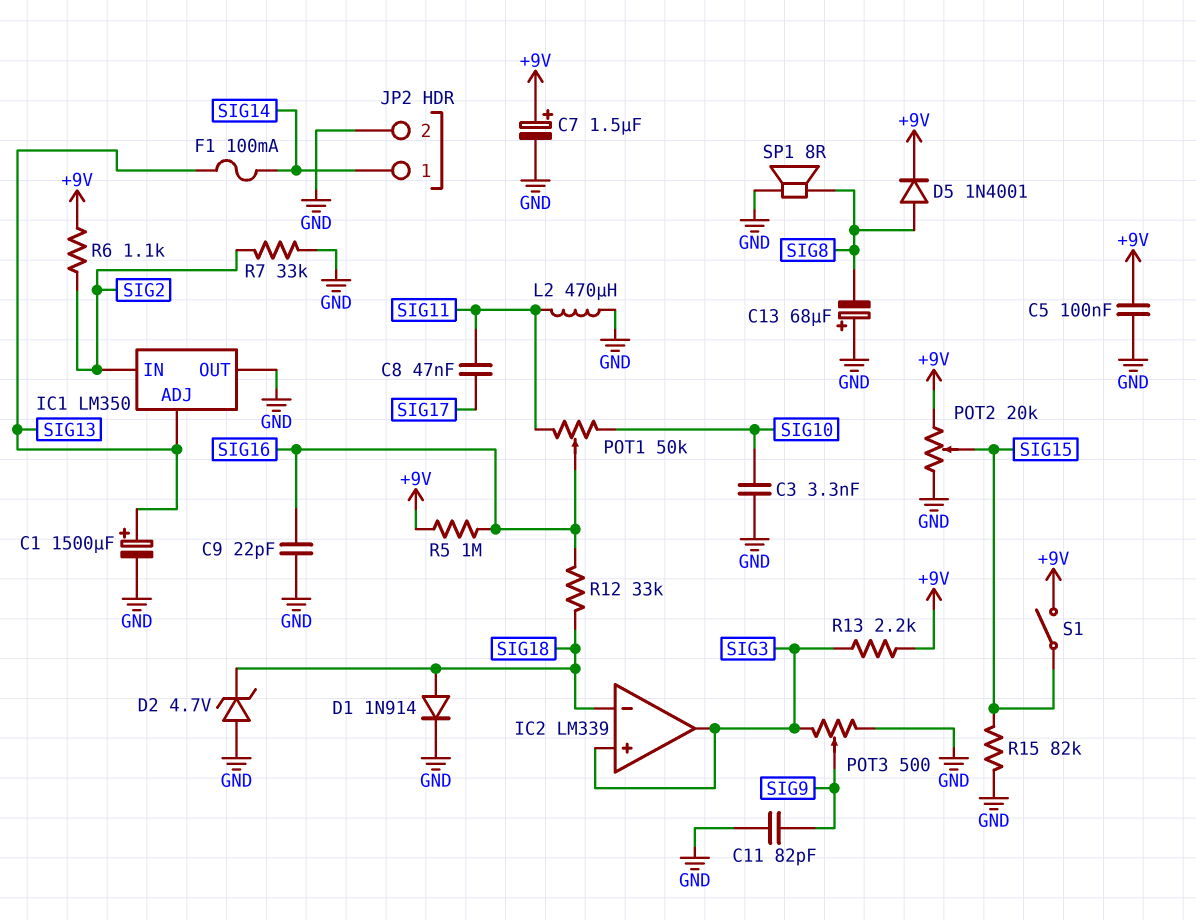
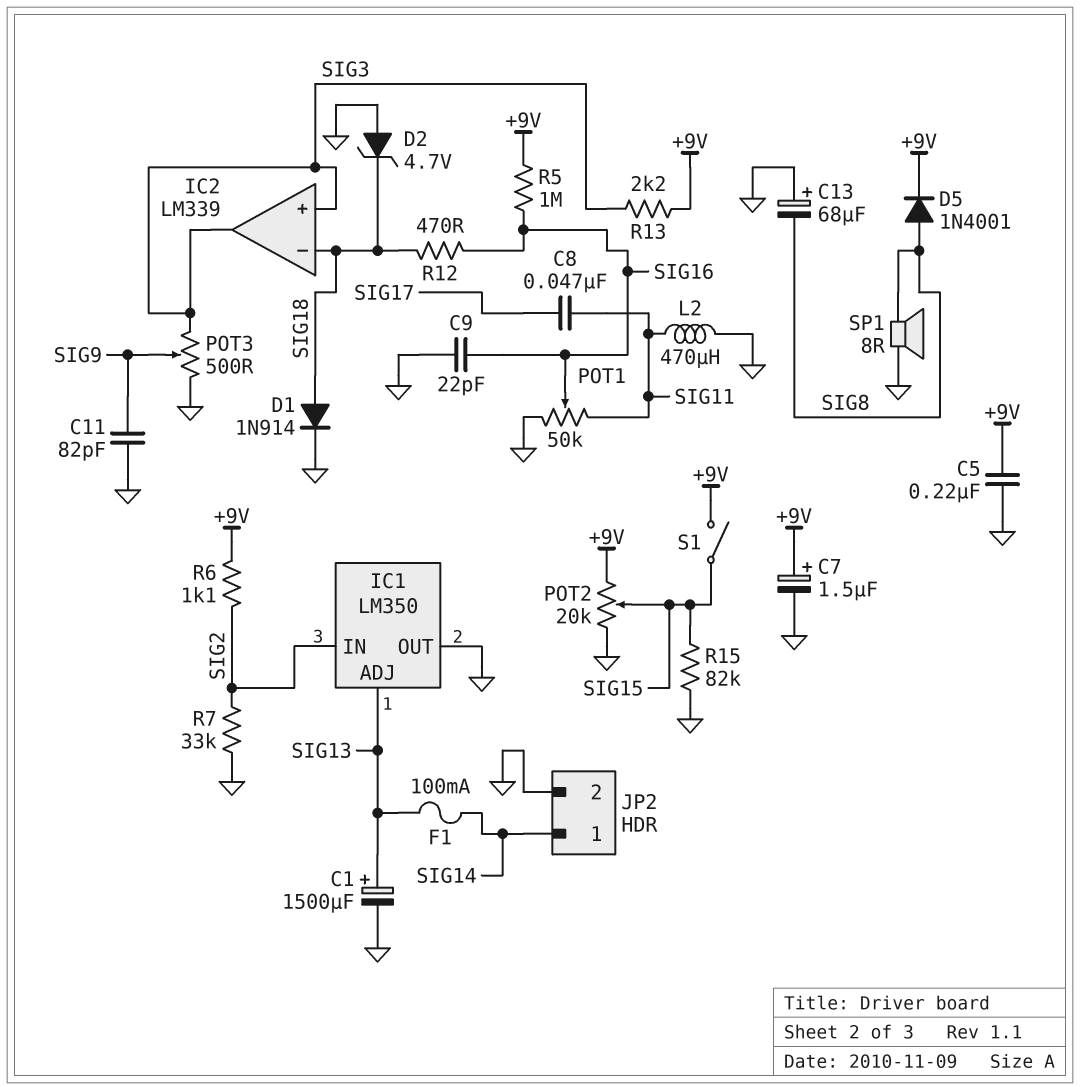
C3: 3.3nF (GND, SIG10) -> none
C5: 100nF (+9V, GND) -> 220nF (+9V, GND)
POT1: 50k (SIG10, SIG11, wiper SIG16) -> 50k (GND, SIG11, wiper SIG16)
R12: 33k (SIG16, SIG18) -> 470 (SIG16, SIG18)

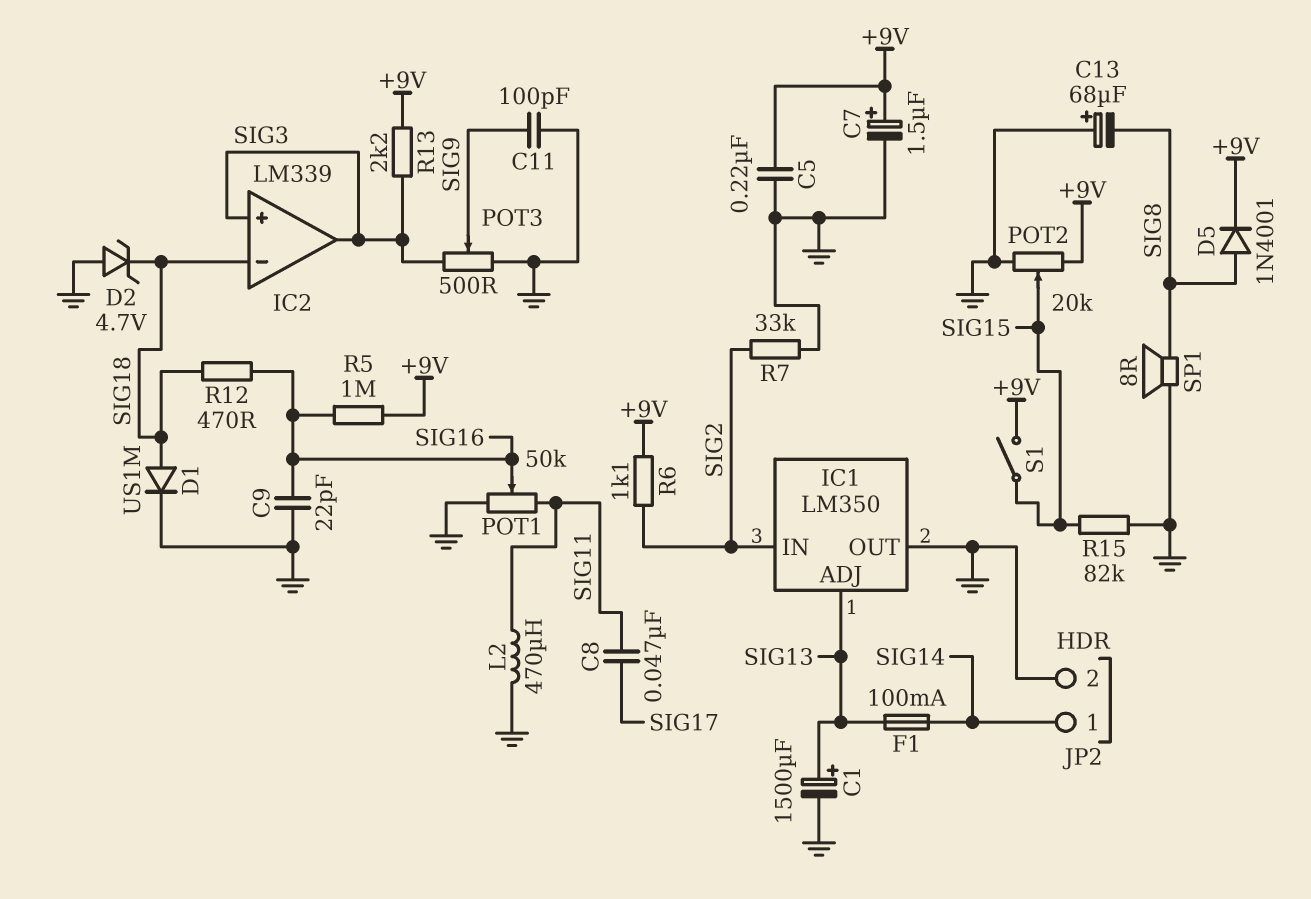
C11: 82pF (GND, SIG9) -> 100pF (GND, SIG9)
D1: diode 1N914 (A SIG18, K GND) -> diode US1M (A SIG18, K GND)

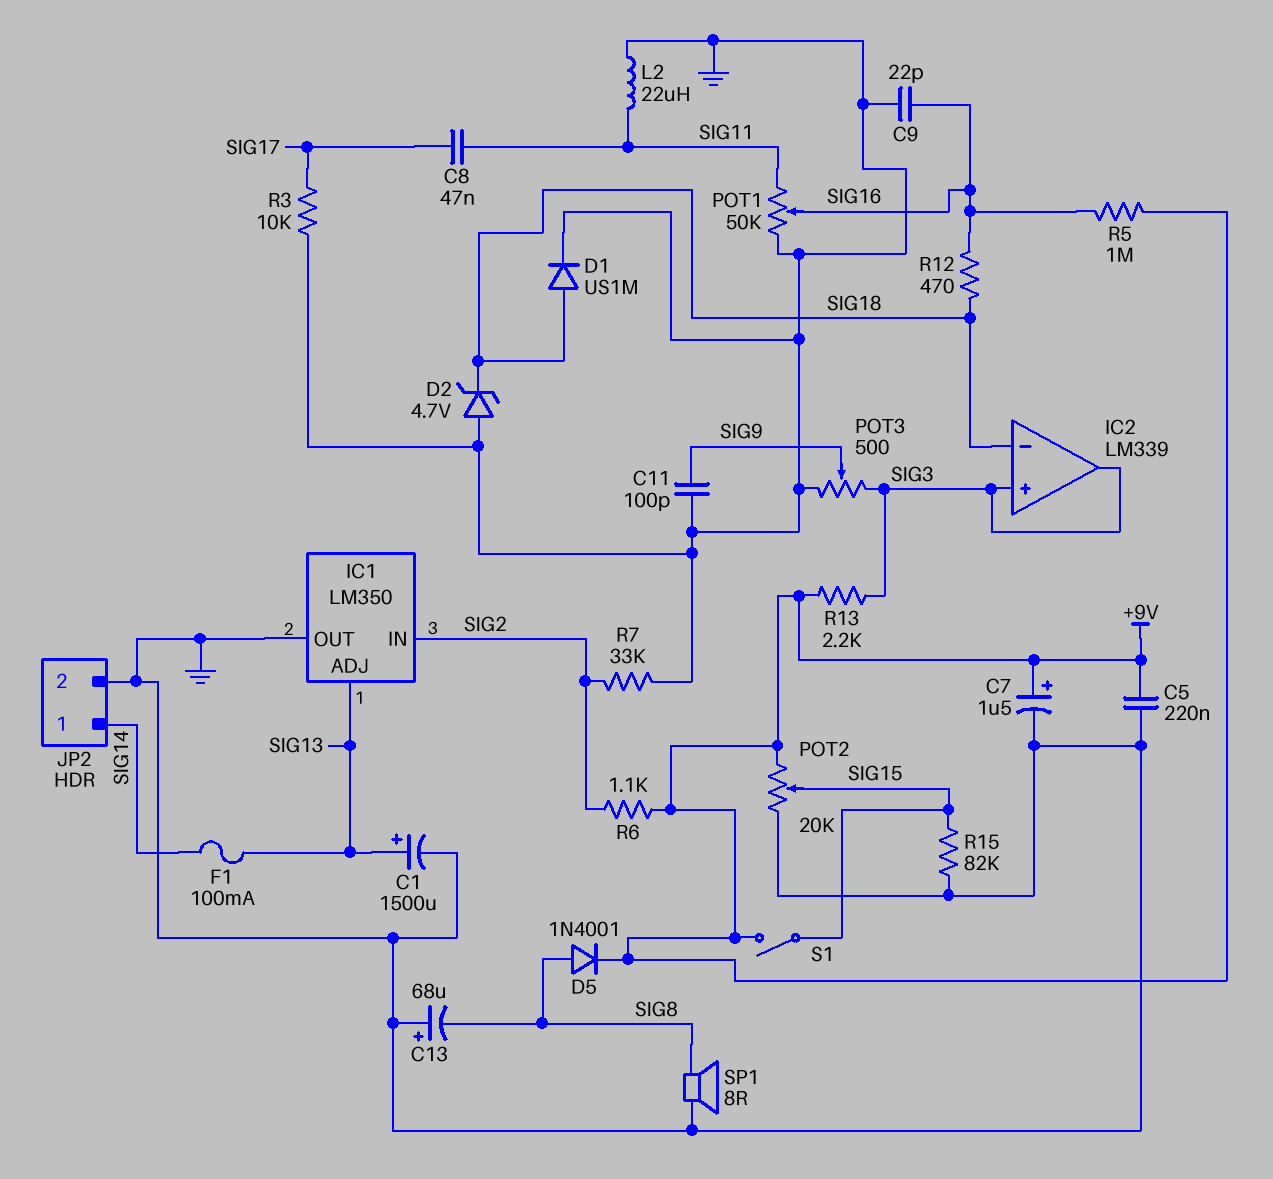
L2: 470uH (GND, SIG11) -> 22uH (GND, SIG11)
R3: none -> 10k (GND, SIG17)

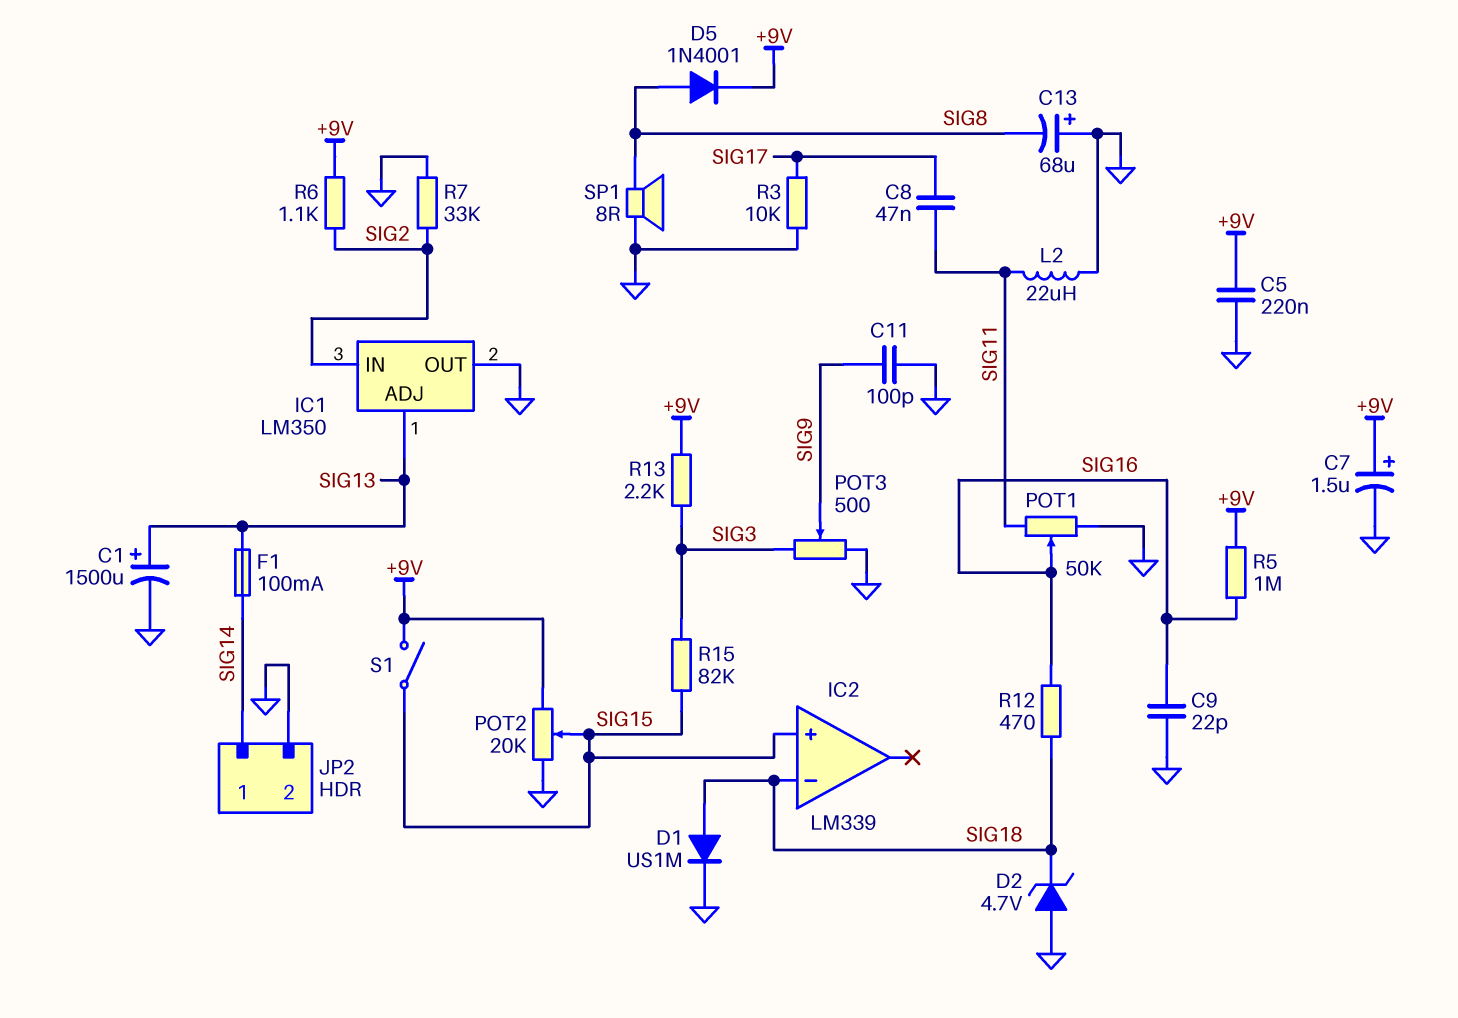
IC2 pin in+: SIG3 -> SIG15
IC2 pin out: SIG3 -> none
R15: 82k (GND, SIG15) -> 82k (SIG3, SIG15)

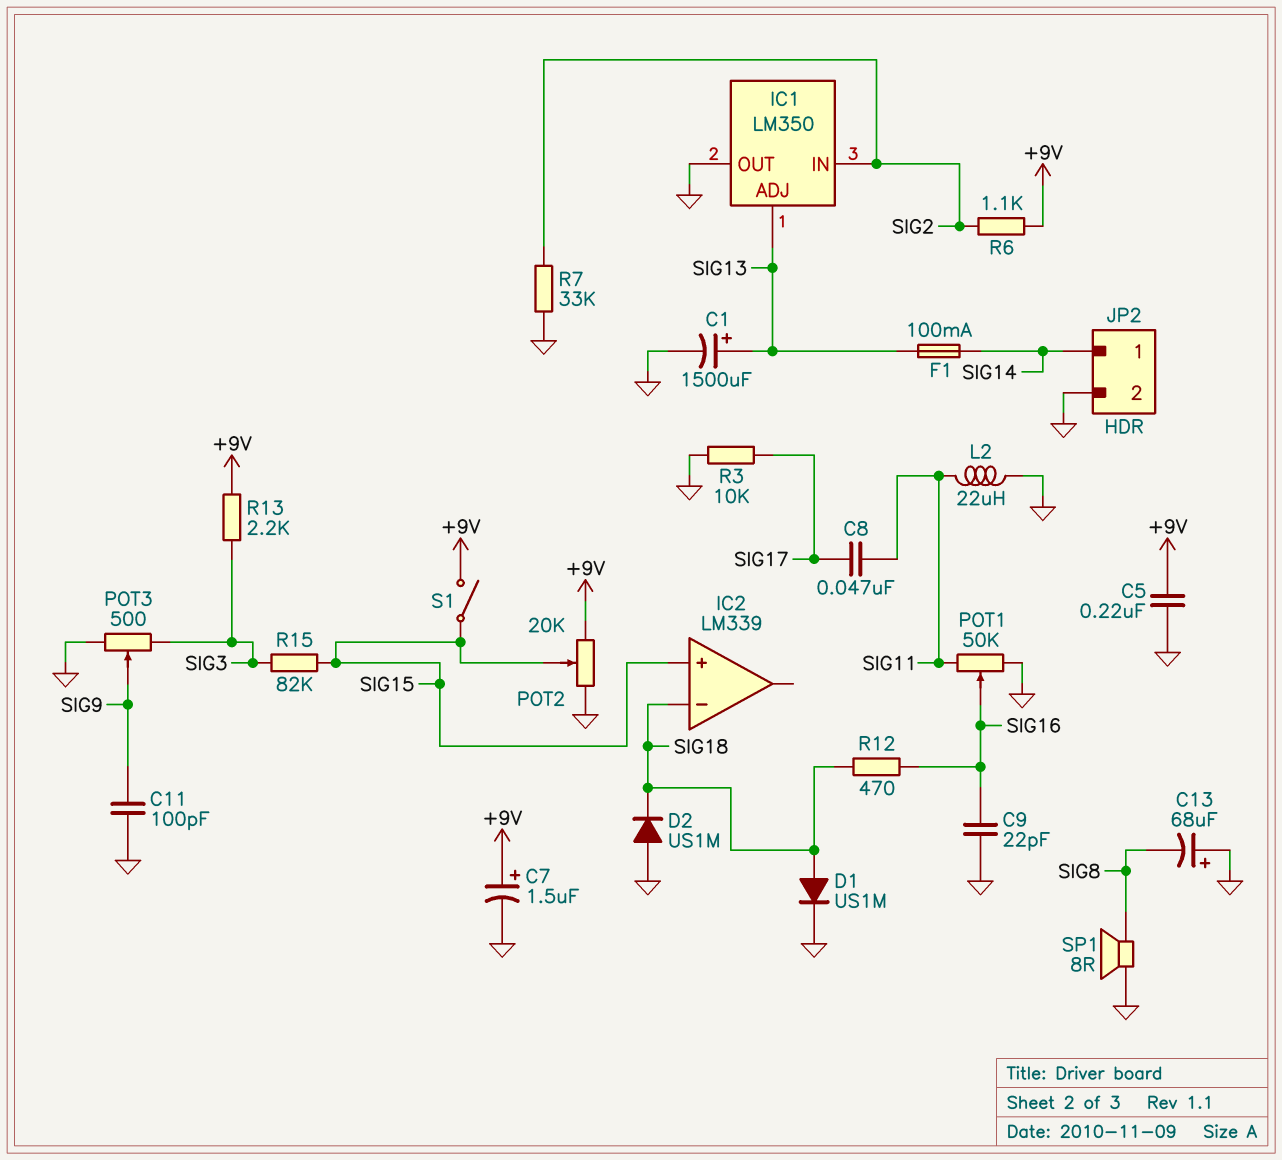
D2: zener 4.7V (A GND, K SIG18) -> diode US1M (A GND, K SIG18)
D5: diode 1N4001 (A SIG8, K +9V) -> none
R5: 1M (+9V, SIG16) -> none

